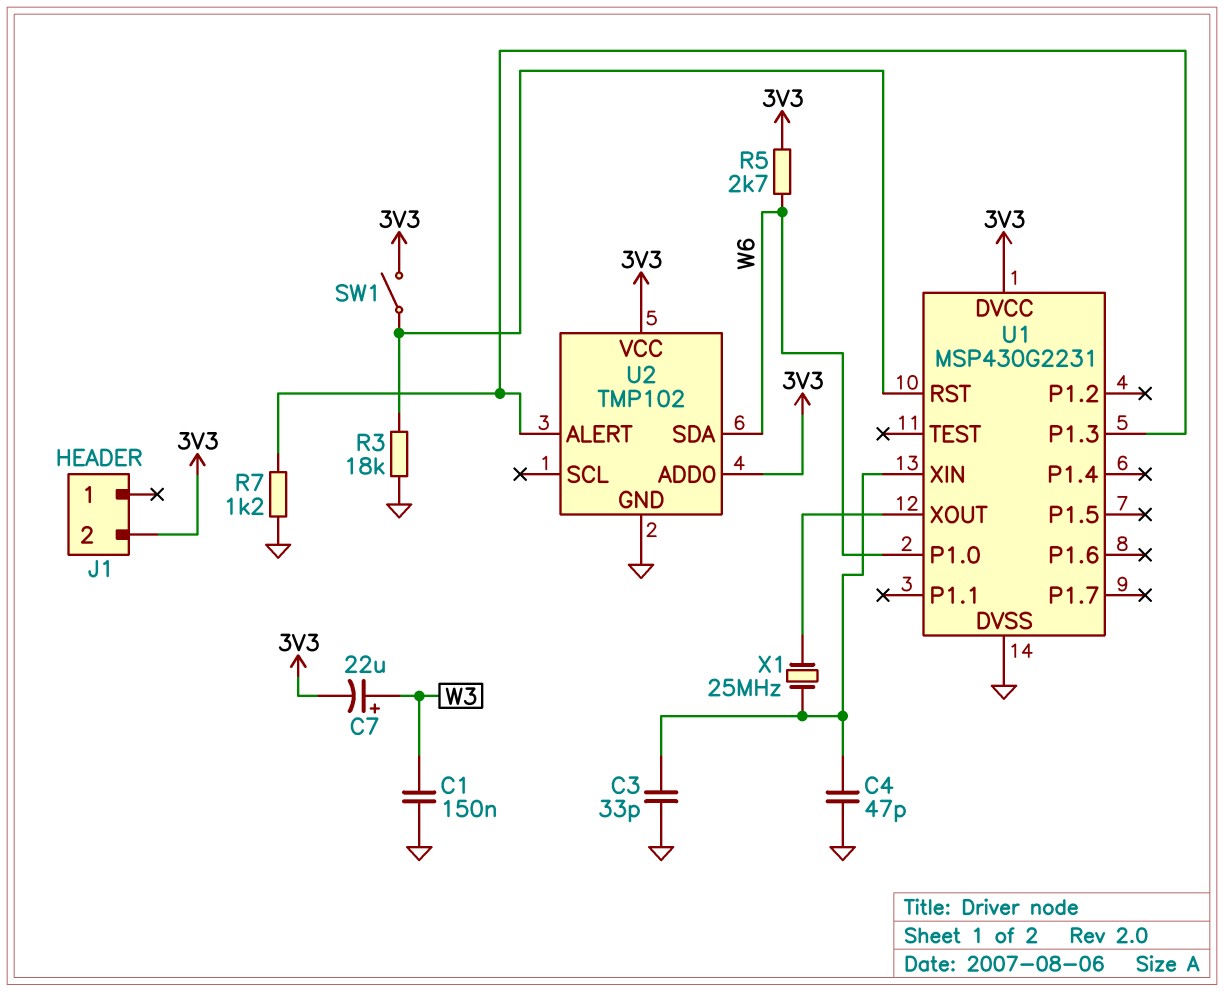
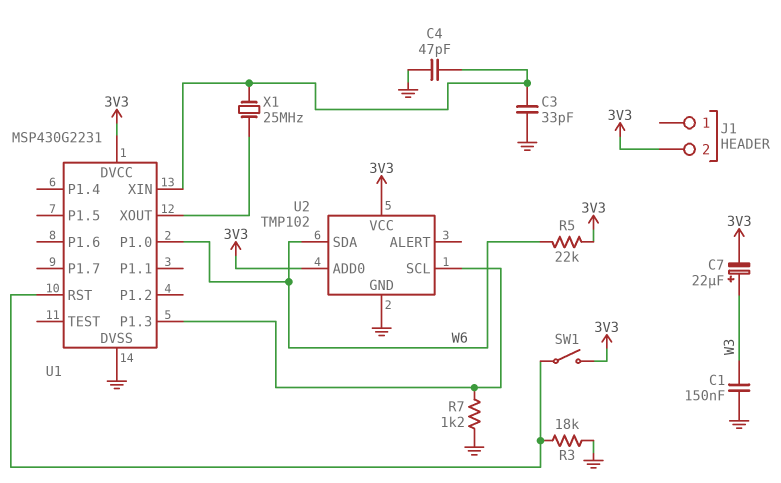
R5: 2.7k (3V3, W6) -> 22k (3V3, W6)
U2 pin ALERT: U1/P1.3 -> none
U2 pin SCL: none -> U1/P1.3

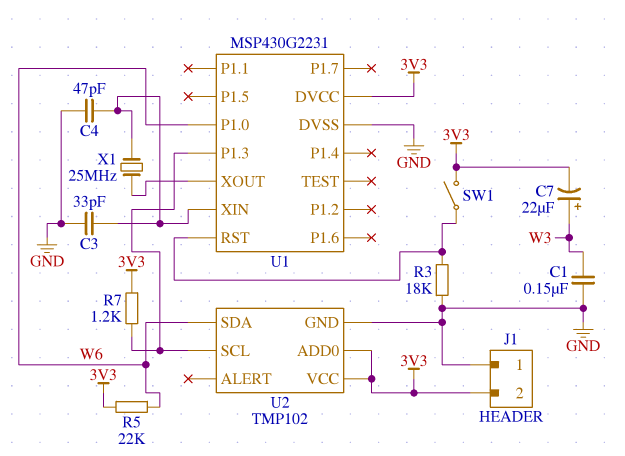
J1 pin 1: none -> GND
R7: 1.2k (GND, U1/P1.3) -> 1.2k (3V3, U1/P1.3)

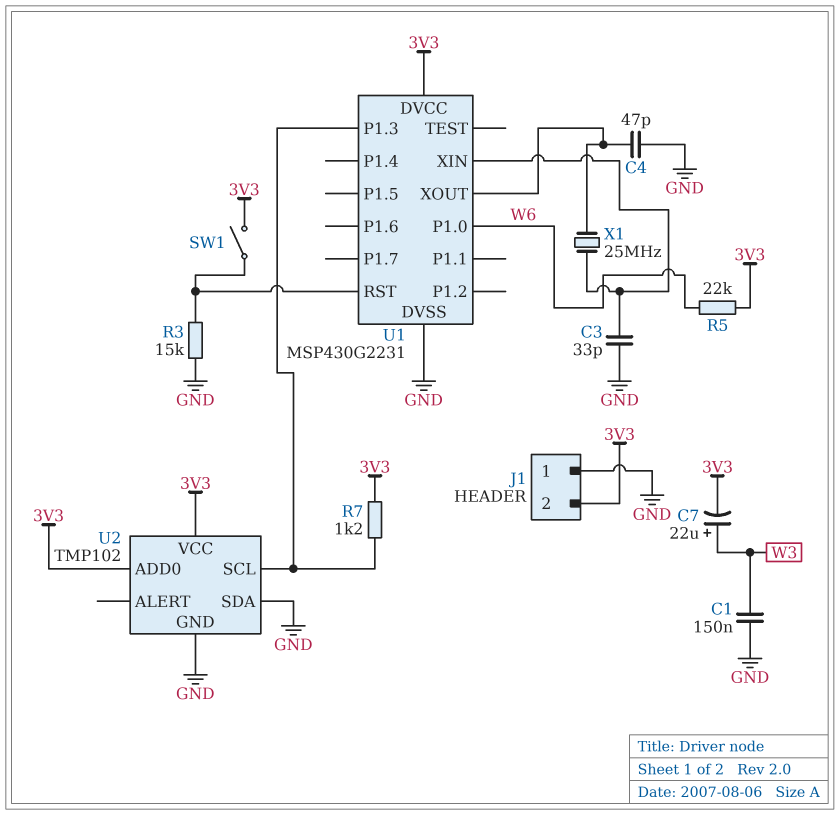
C4: 47pF (GND, U1/XIN) -> 47pF (GND, U1/XOUT)
R3: 18k (GND, U1/RST) -> 15k (GND, U1/RST)
U2 pin SDA: W6 -> GND

